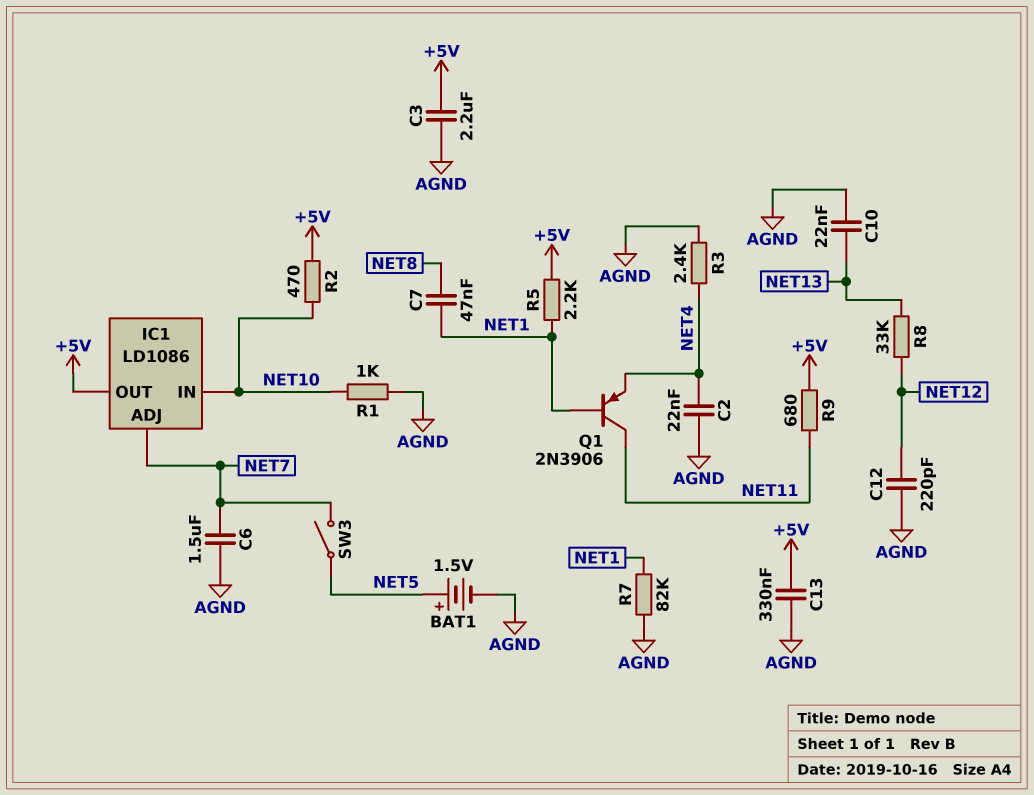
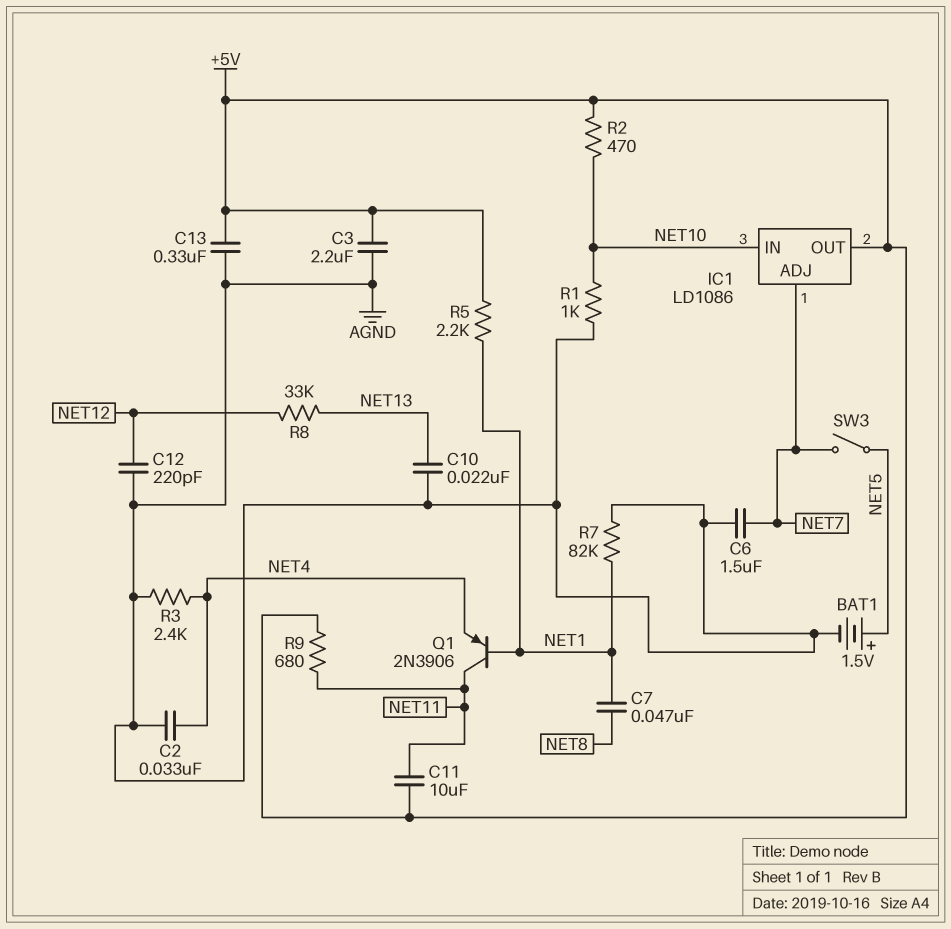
C2: 22nF (AGND, NET4) -> 33nF (AGND, NET4)
C11: none -> 10uF (+5V, NET11)

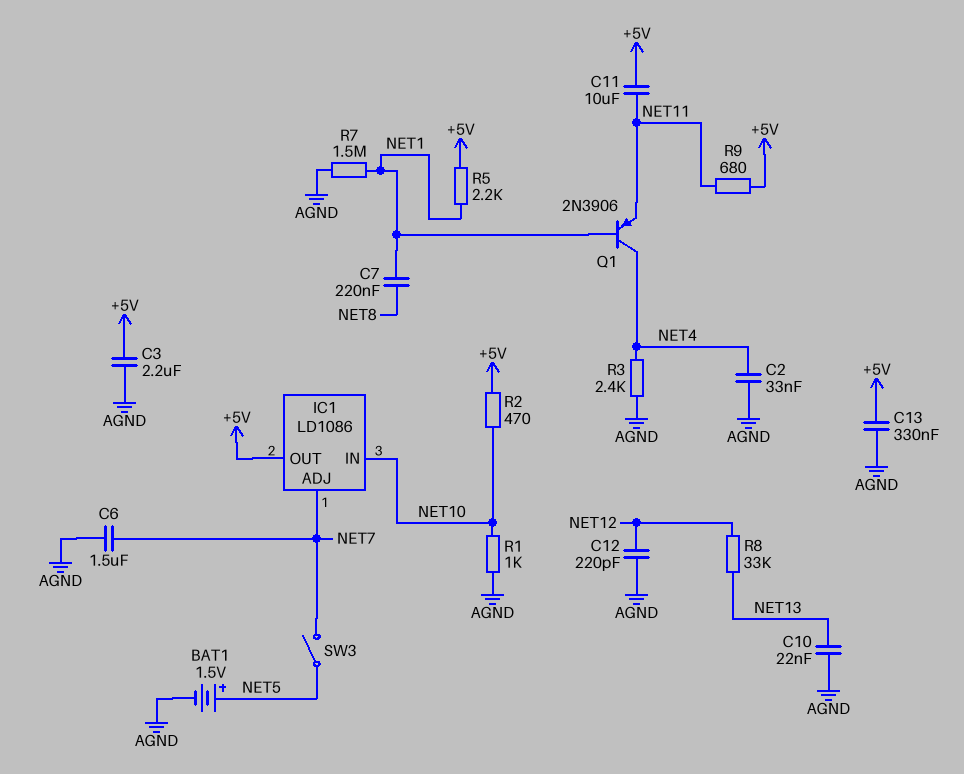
C7: 47nF (NET1, NET8) -> 220nF (NET1, NET8)
Q1: PNP 2N3906 (B NET1, C NET11, E NET4) -> PNP 2N3906 (B NET1, C NET4, E NET11)
R7: 82k (AGND, NET1) -> 1.5M (AGND, NET1)

